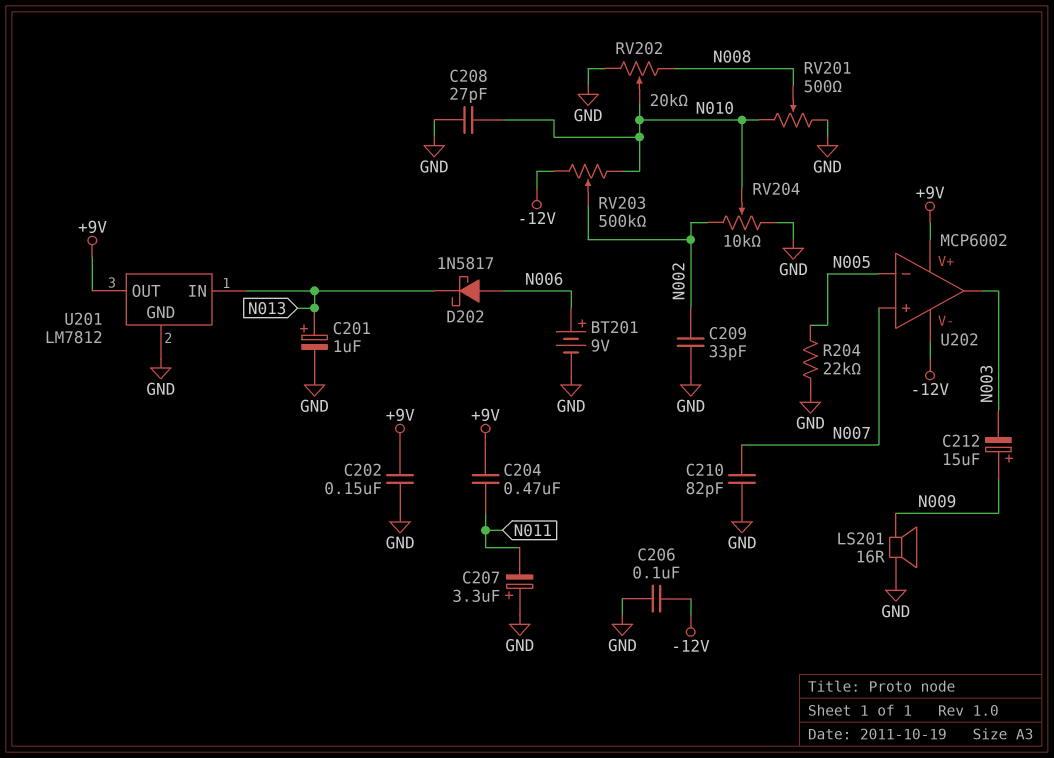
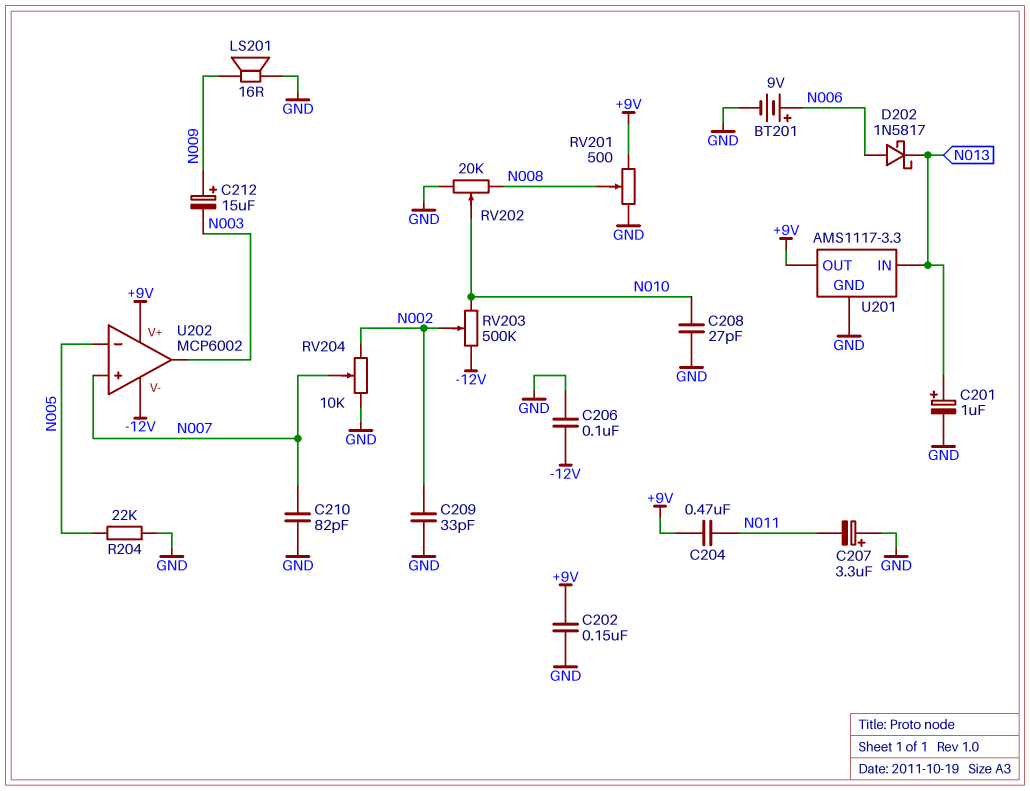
RV201: 500 (GND, N010, wiper N008) -> 500 (+9V, GND, wiper N008)
RV204: 10k (GND, N002, wiper N010) -> 10k (GND, N002, wiper N007)
U201: LM7812 -> AMS1117-3.3

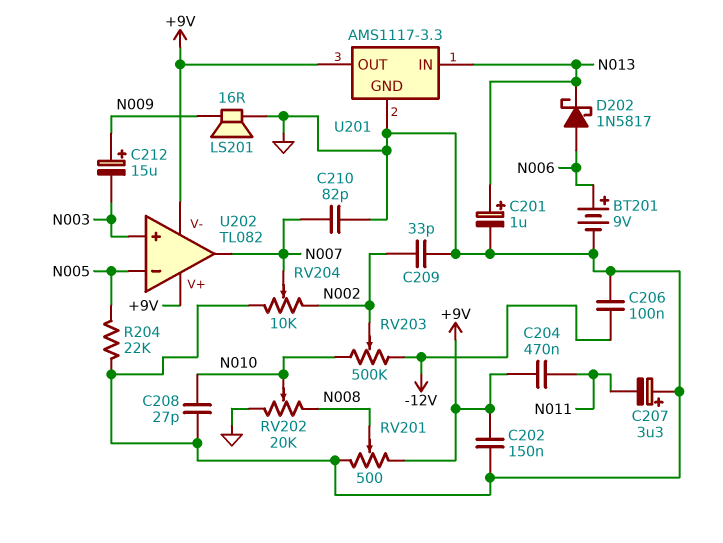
U202: MCP6002 -> TL082
U202 pin V-: -12V -> +9V
U202 pin in+: N007 -> N003
U202 pin out: N003 -> N007

